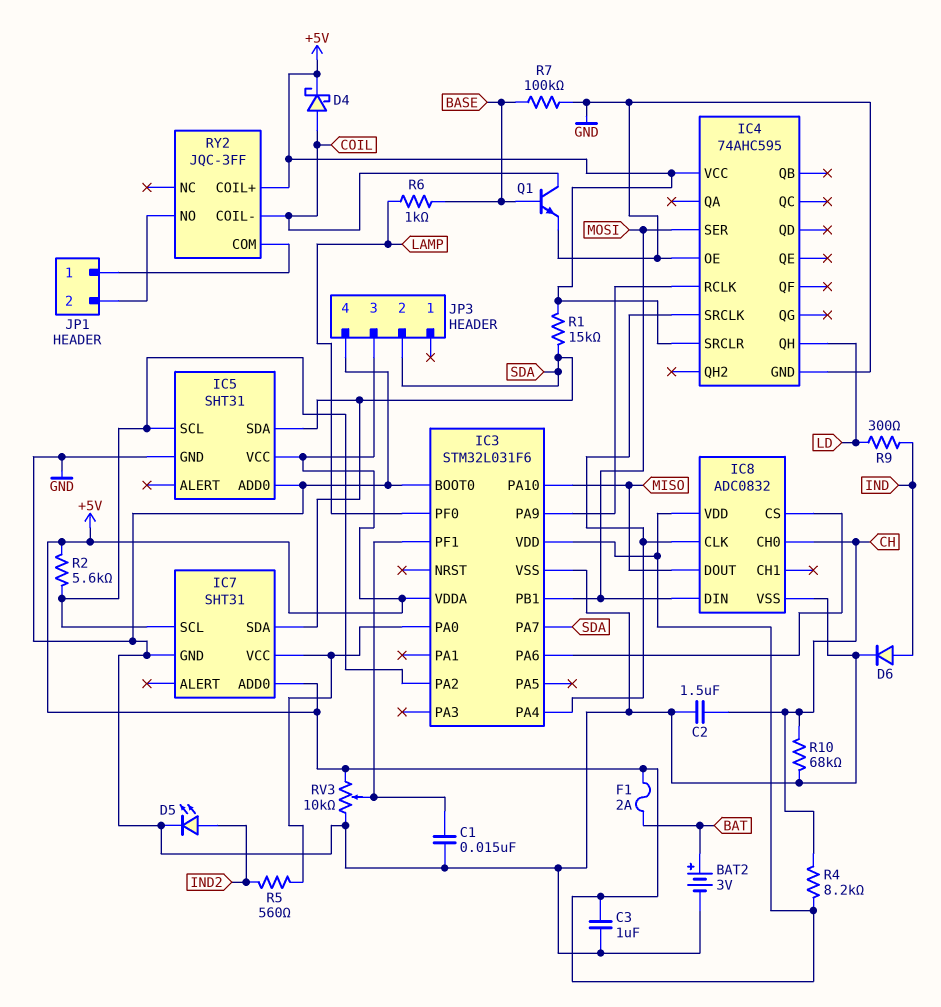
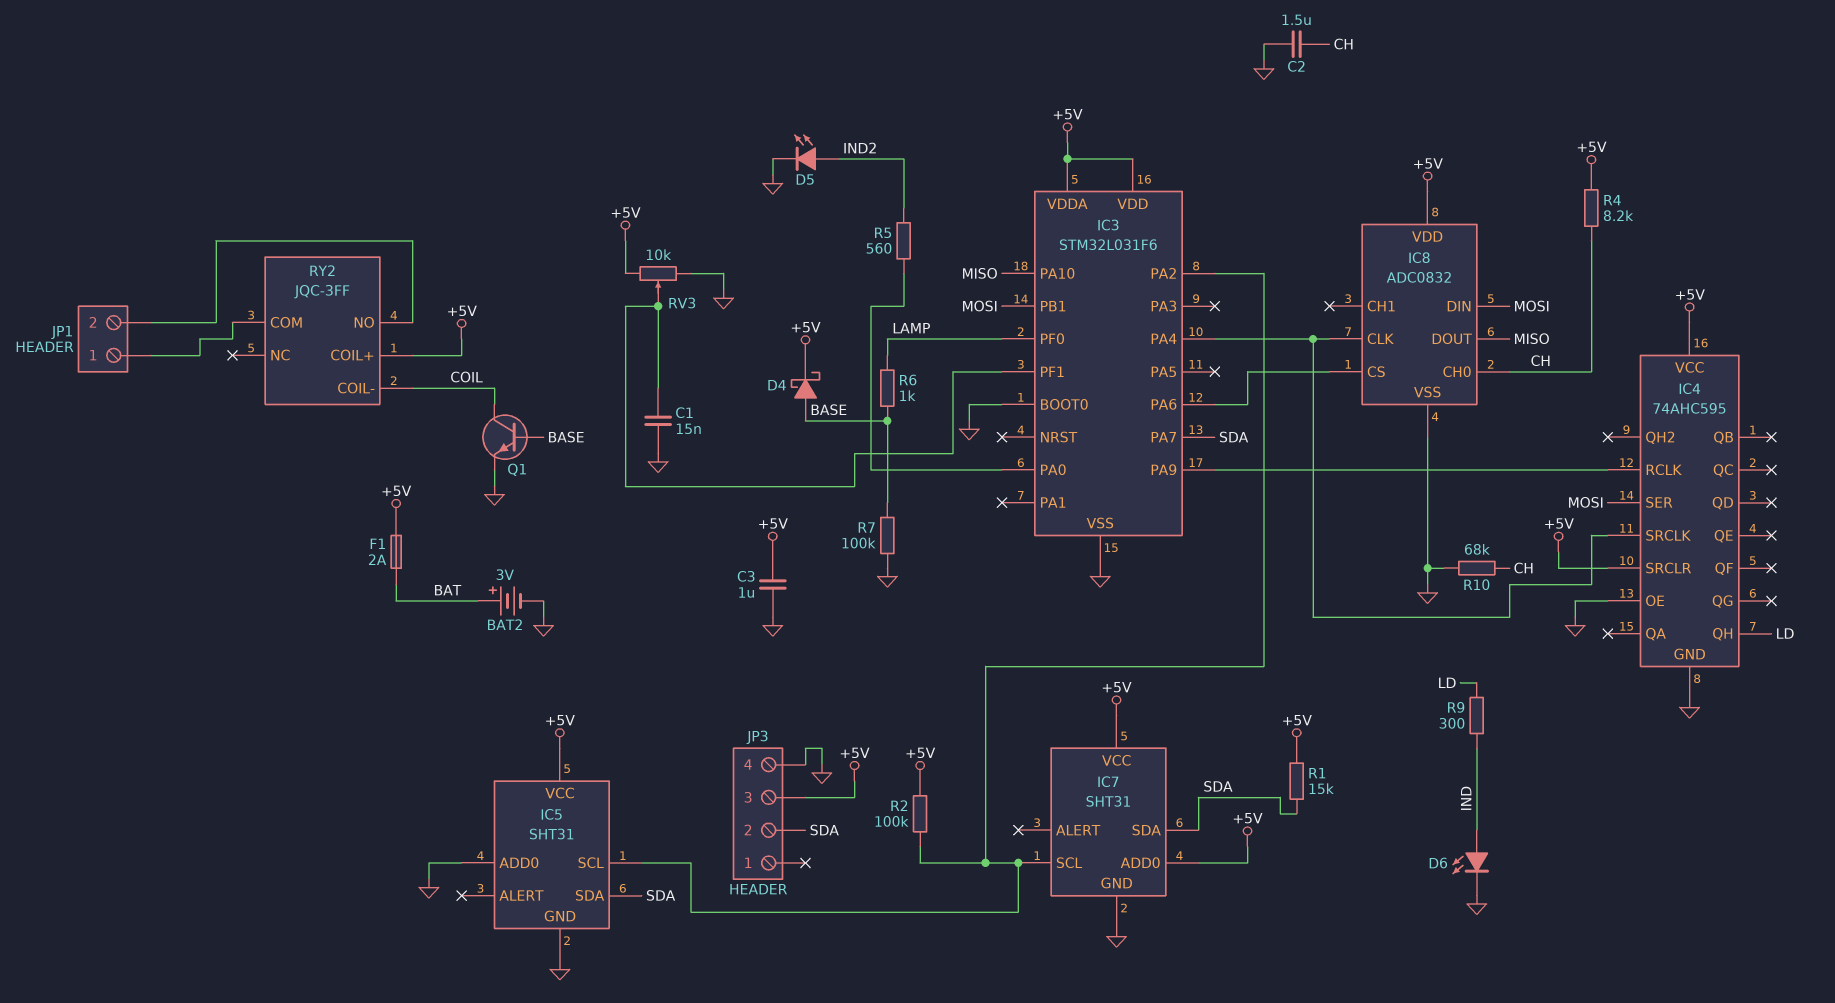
D4: schottky (A COIL, K +5V) -> schottky (A BASE, K +5V)
D6: diode (A IND, K GND) -> LED (A IND, K GND)
IC7 pin VCC: IC3/PA0 -> +5V
R2: 5.6k (+5V, IC3/PA2) -> 100k (+5V, IC3/PA2)

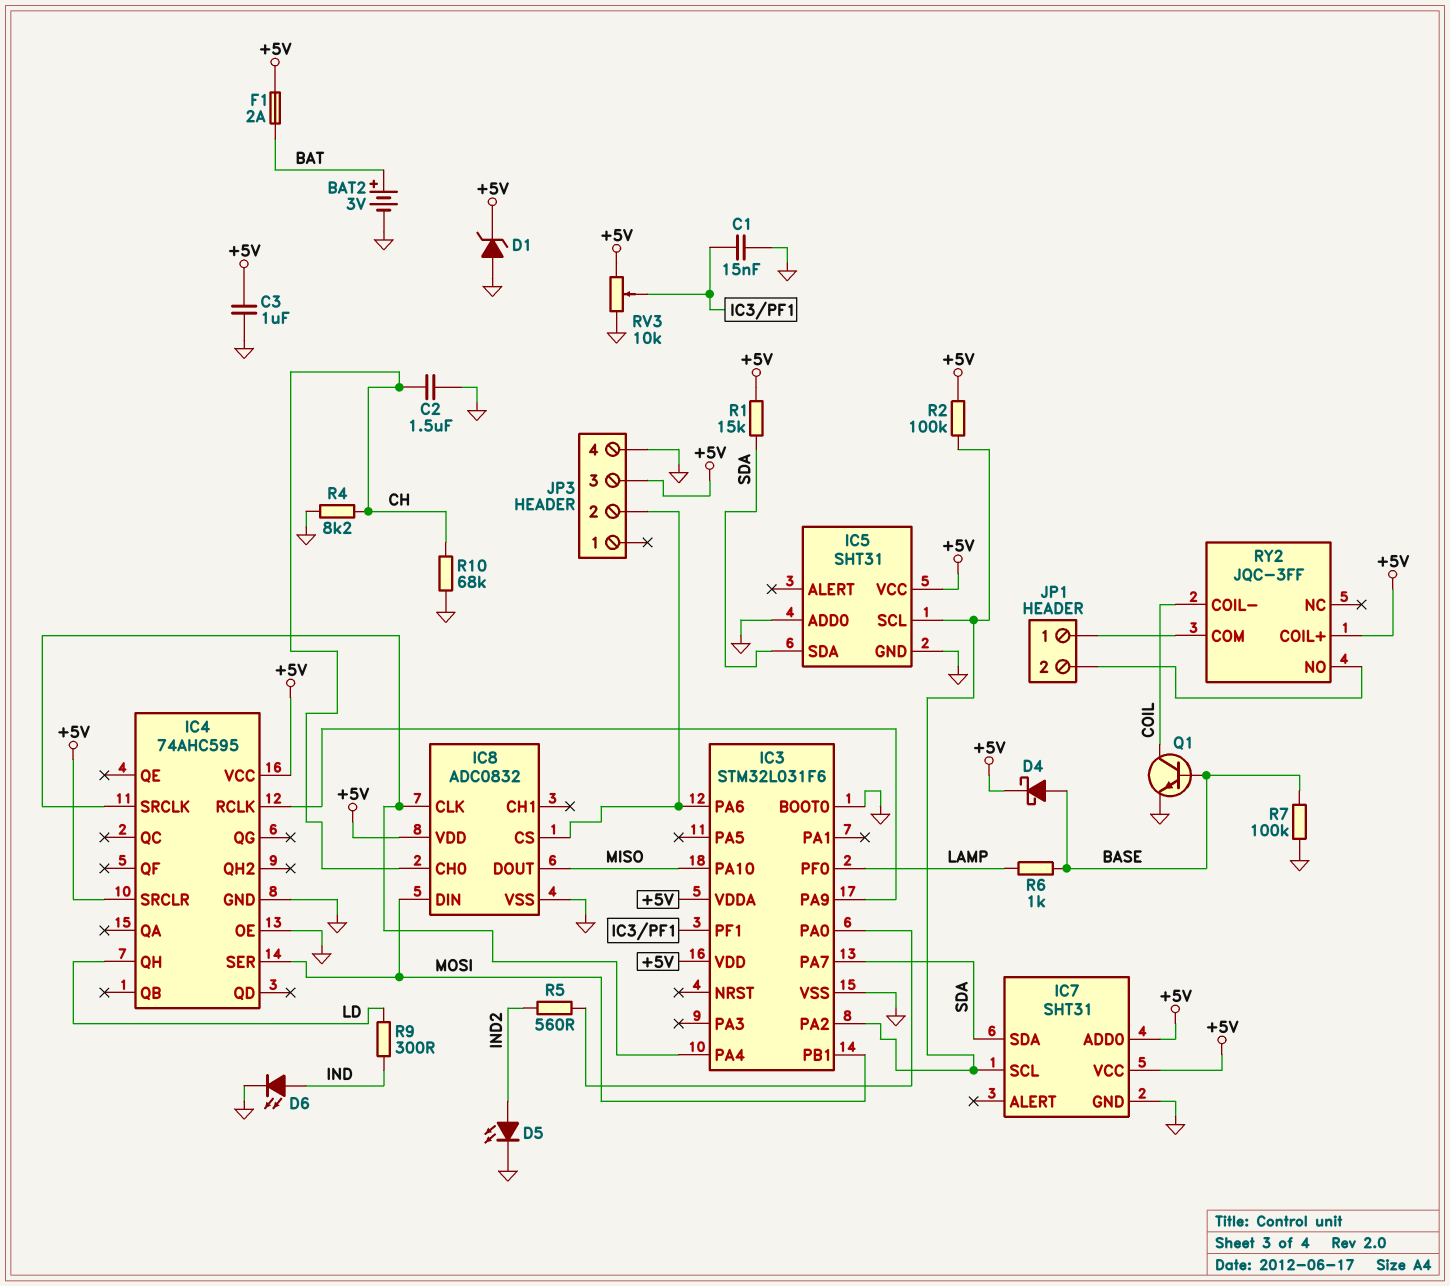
D1: none -> zener (A GND, K +5V)
JP3 pin 2: SDA -> IC3/PA6
R4: 8.2k (+5V, CH) -> 8.2k (CH, GND)

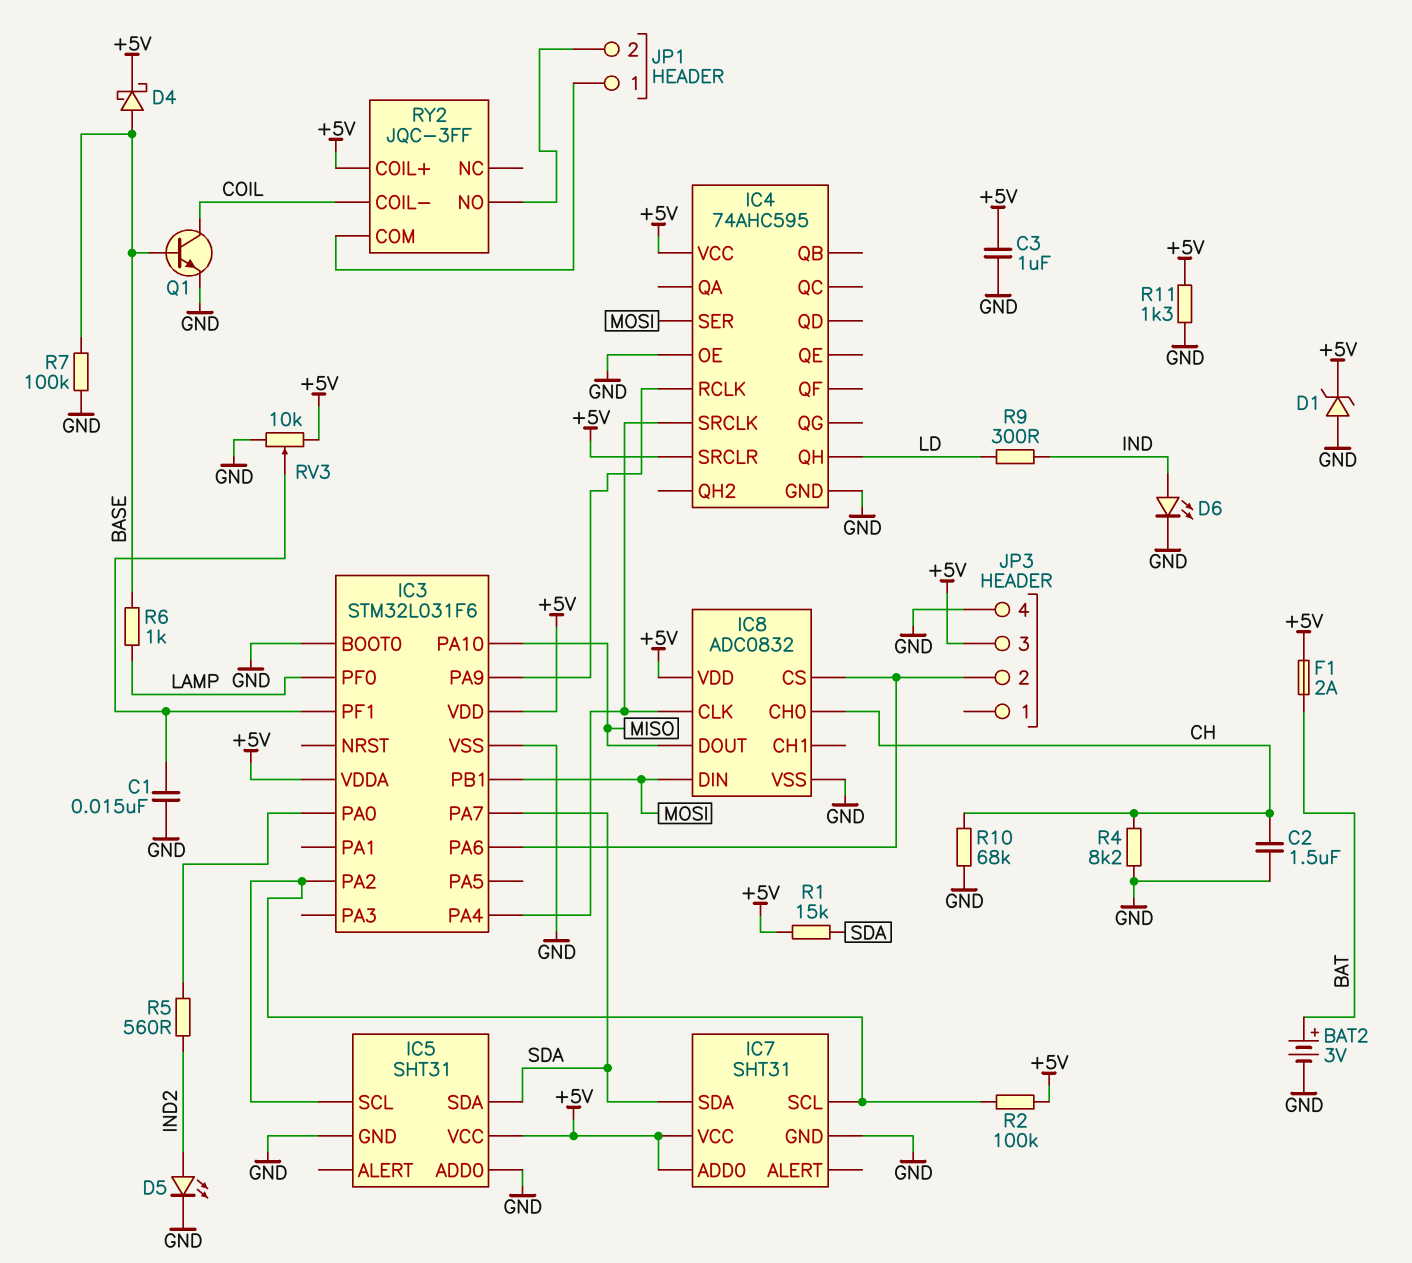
R11: none -> 1.3k (+5V, GND)

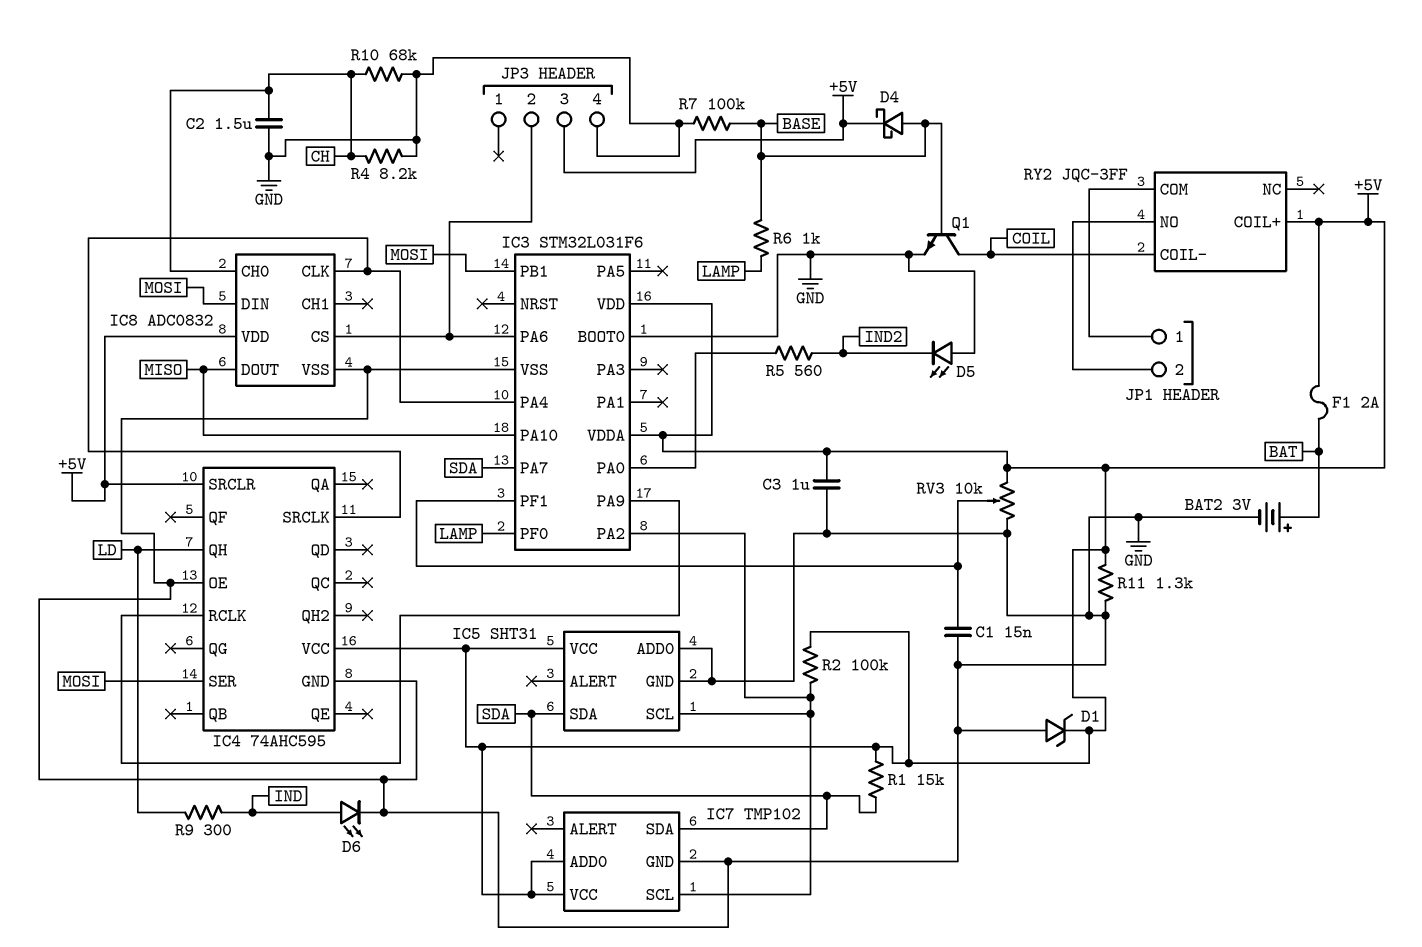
D5: LED (A IND2, K GND) -> LED (A GND, K IND2)
IC7: SHT31 -> TMP102

